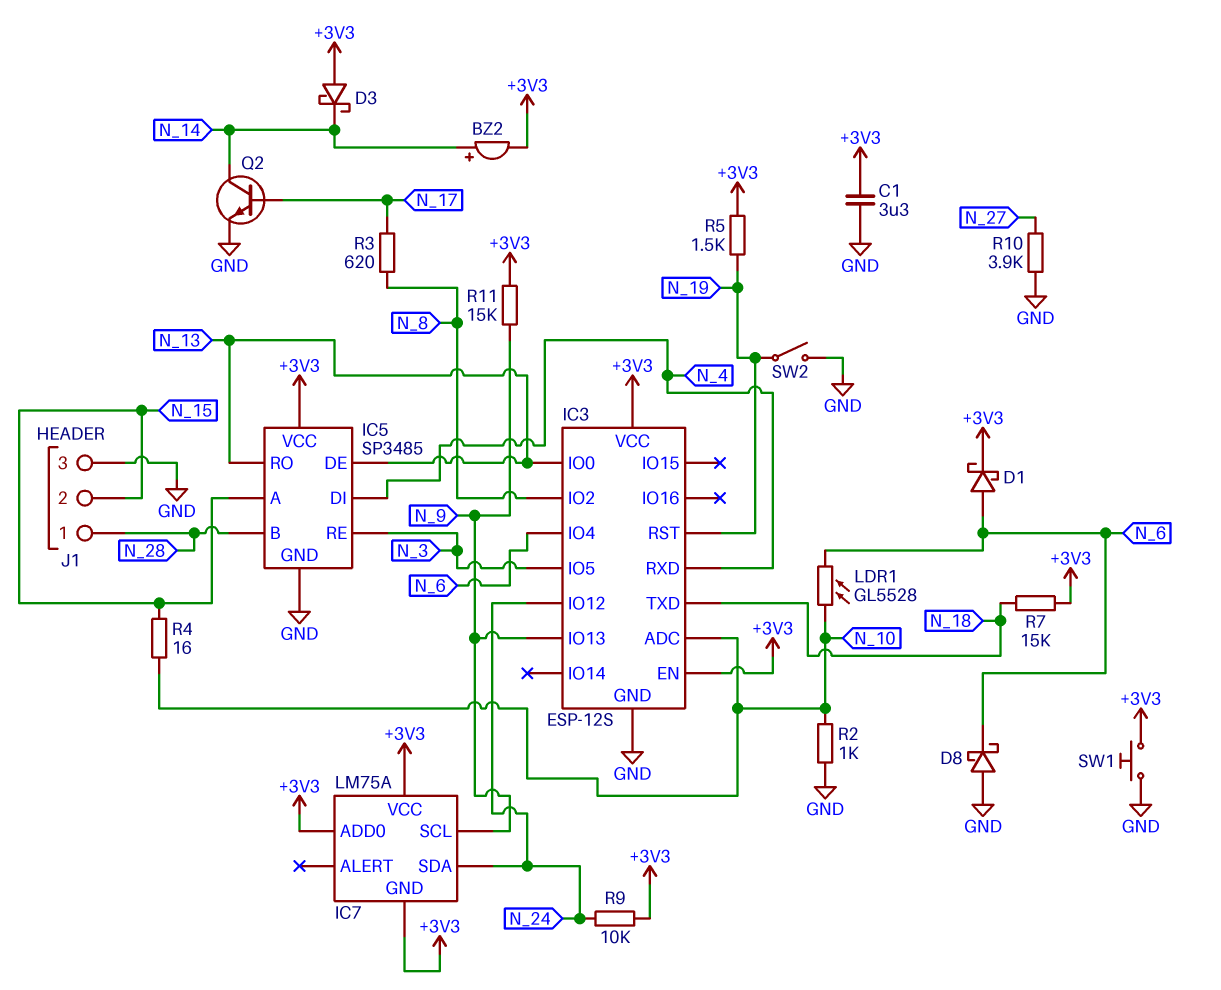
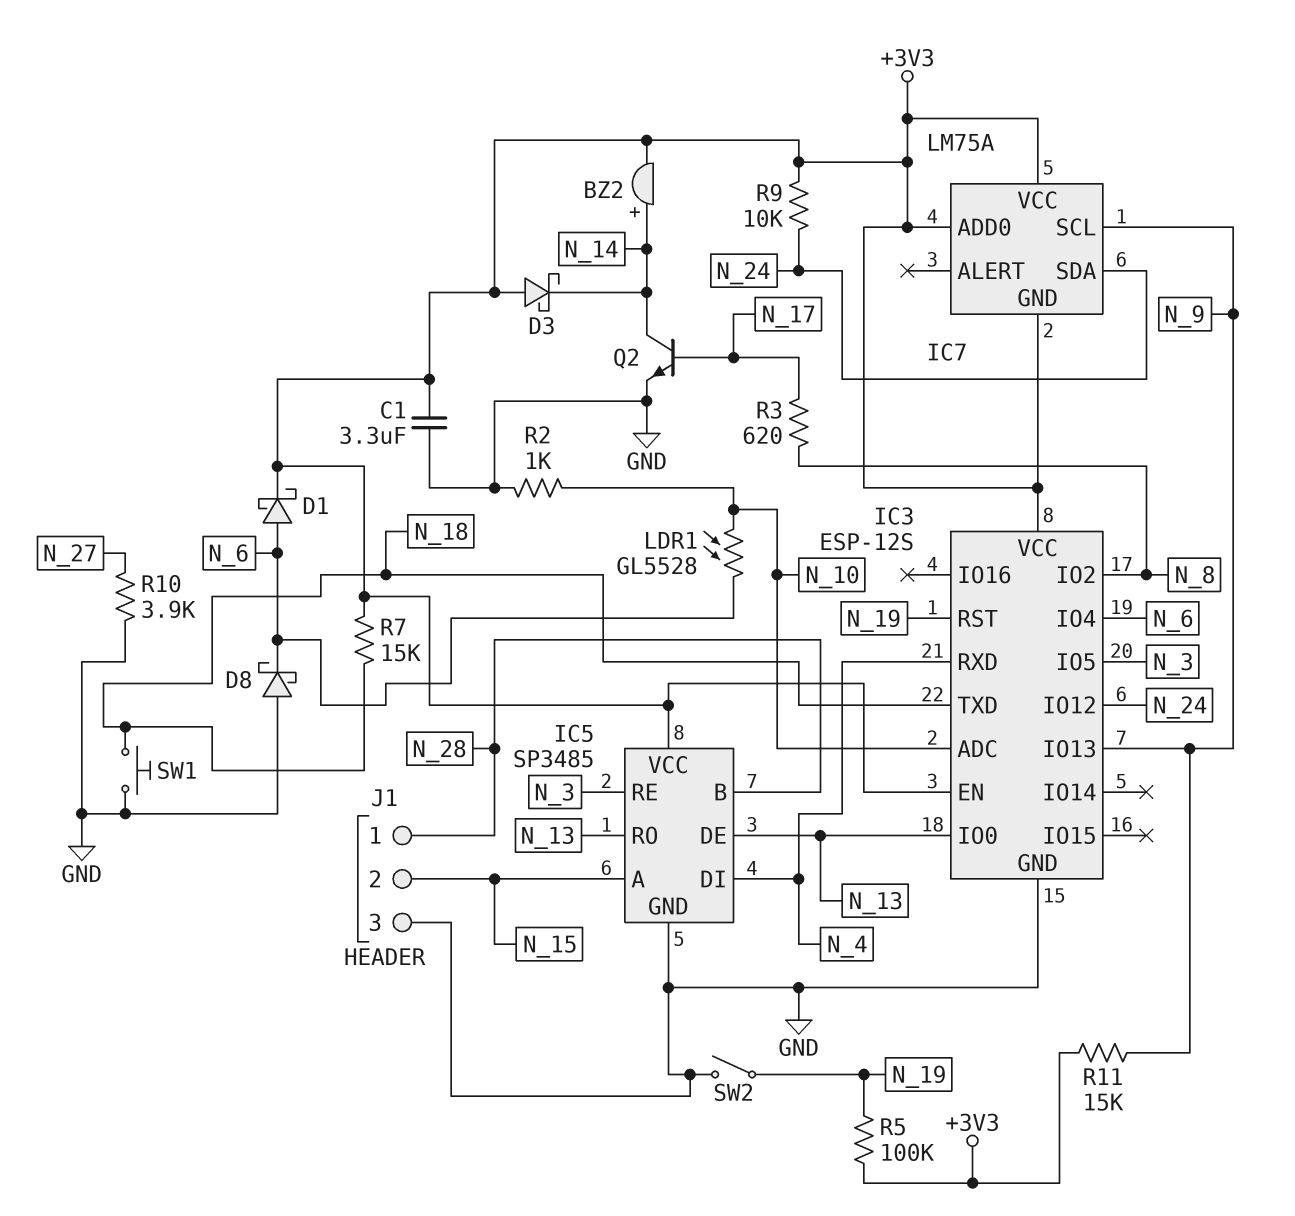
R4: 16 (N_10, N_15) -> none
R5: 1.5k (+3V3, N_19) -> 100k (+3V3, N_19)
SW1: button (+3V3, GND) -> button (GND, N_18)

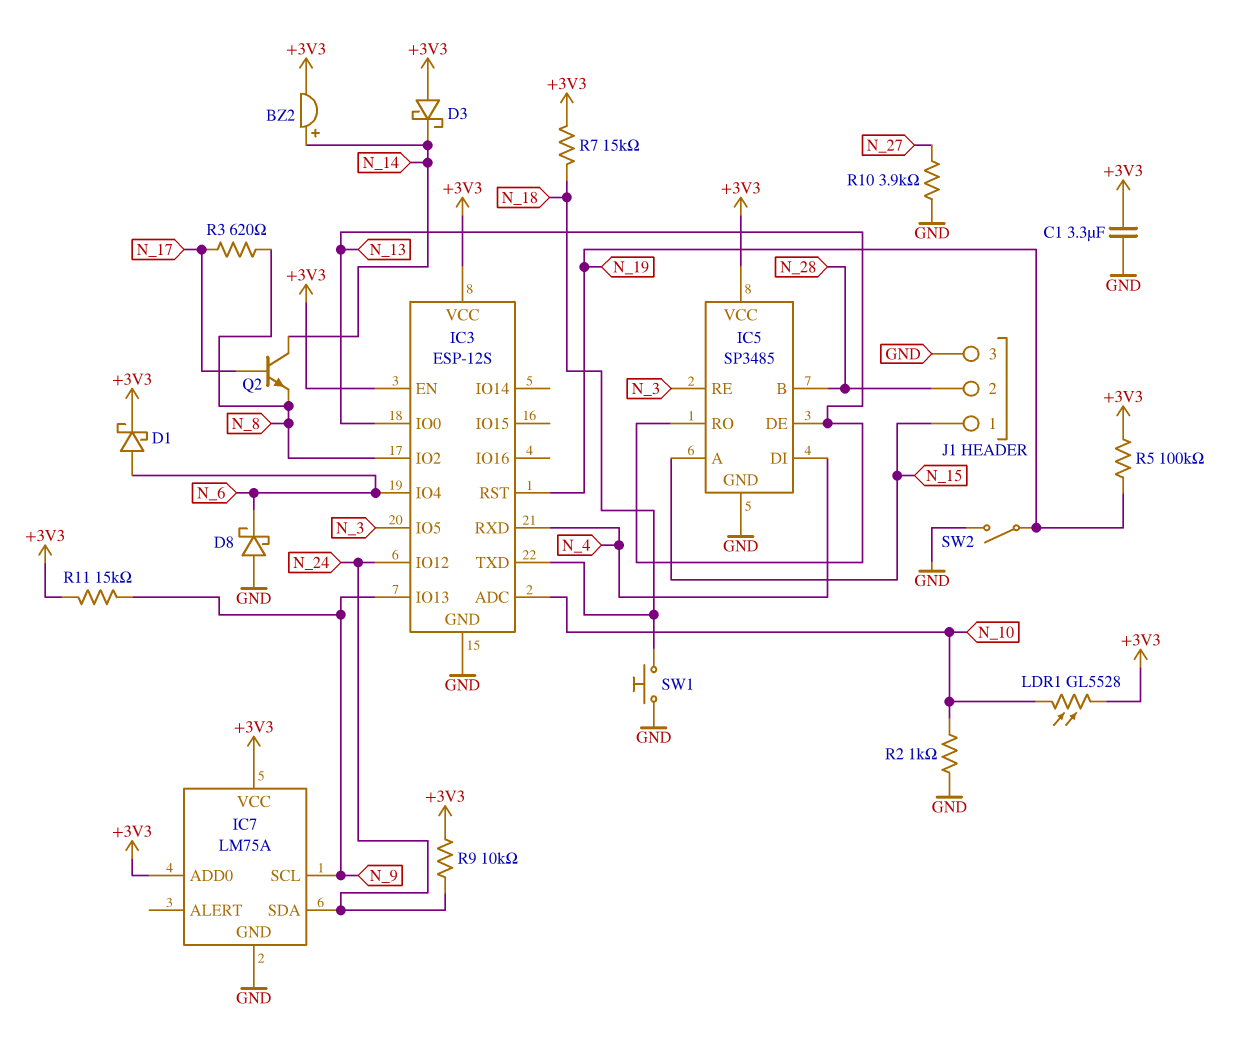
IC7 pin GND: +3V3 -> GND
J1 pin 1: N_28 -> N_15
J1 pin 2: N_15 -> N_28
LDR1: GL5528 (N_6, N_10) -> GL5528 (+3V3, N_10)
Q2: NPN (B N_17, C N_14, E GND) -> NPN (B N_17, C N_14, E N_8)

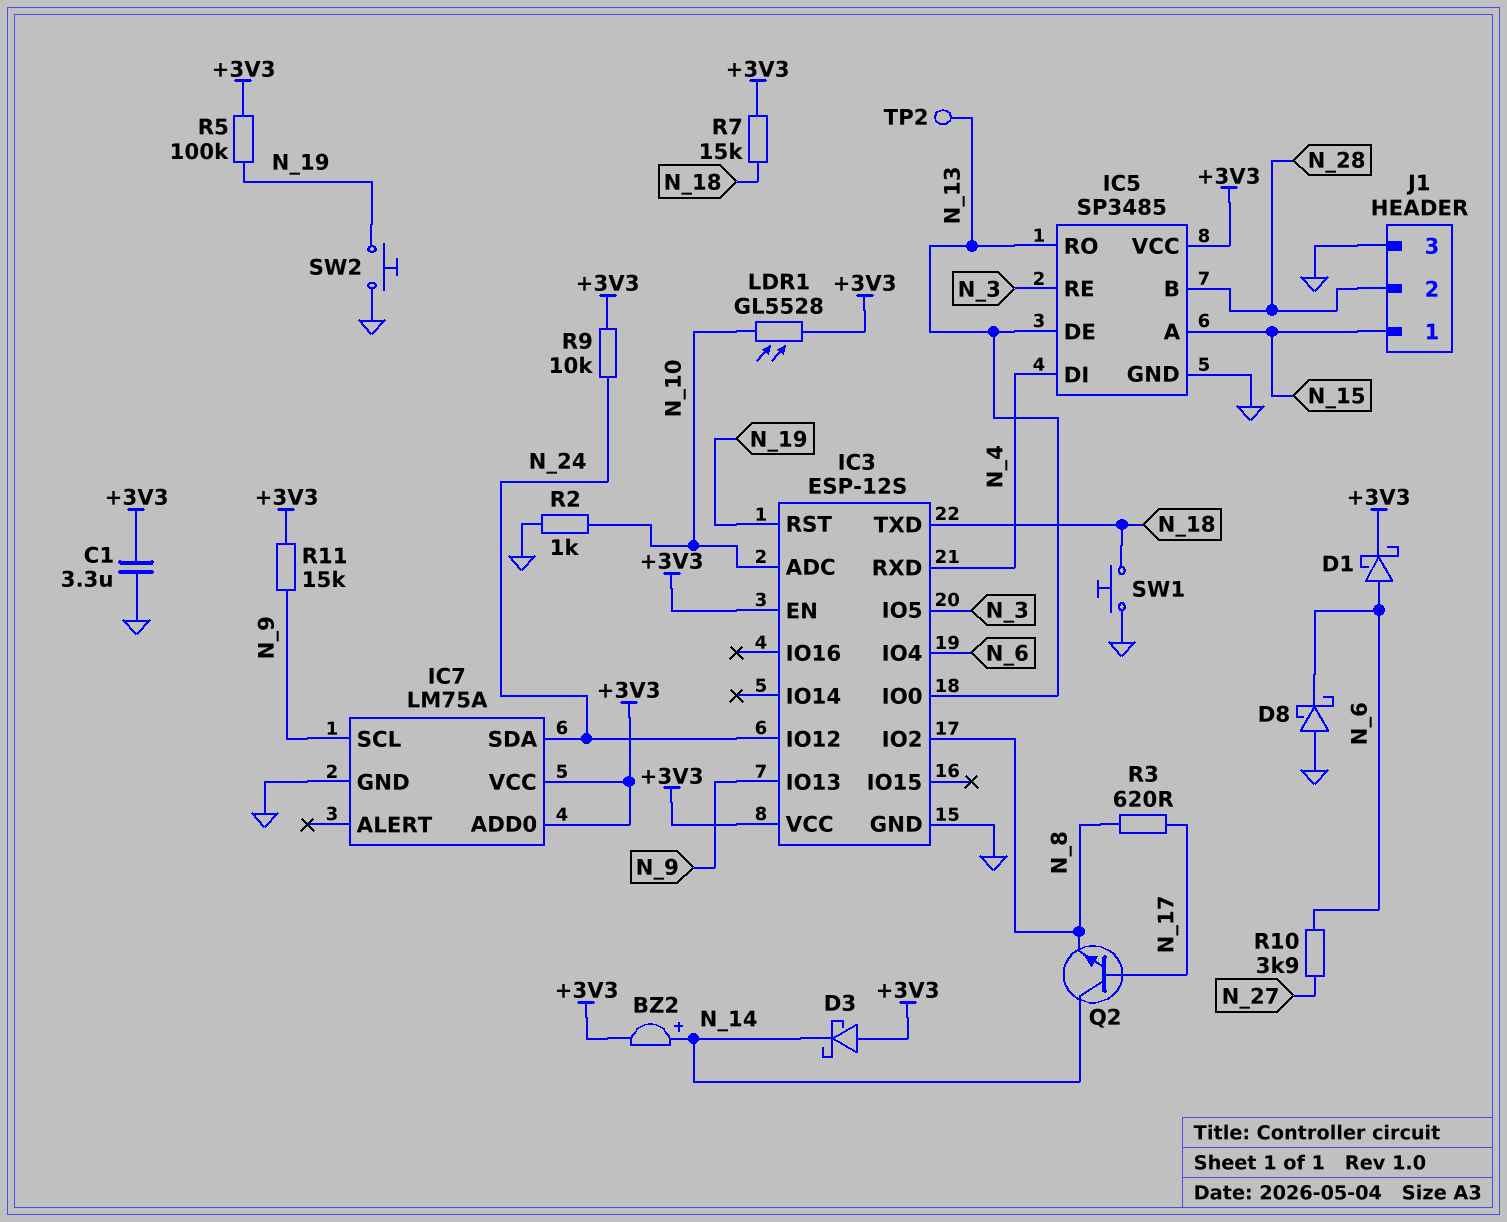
R10: 3.9k (GND, N_27) -> 3.9k (N_6, N_27)
SW2: switch (GND, N_19) -> button (GND, N_19)
TP2: none -> test point (N_13)

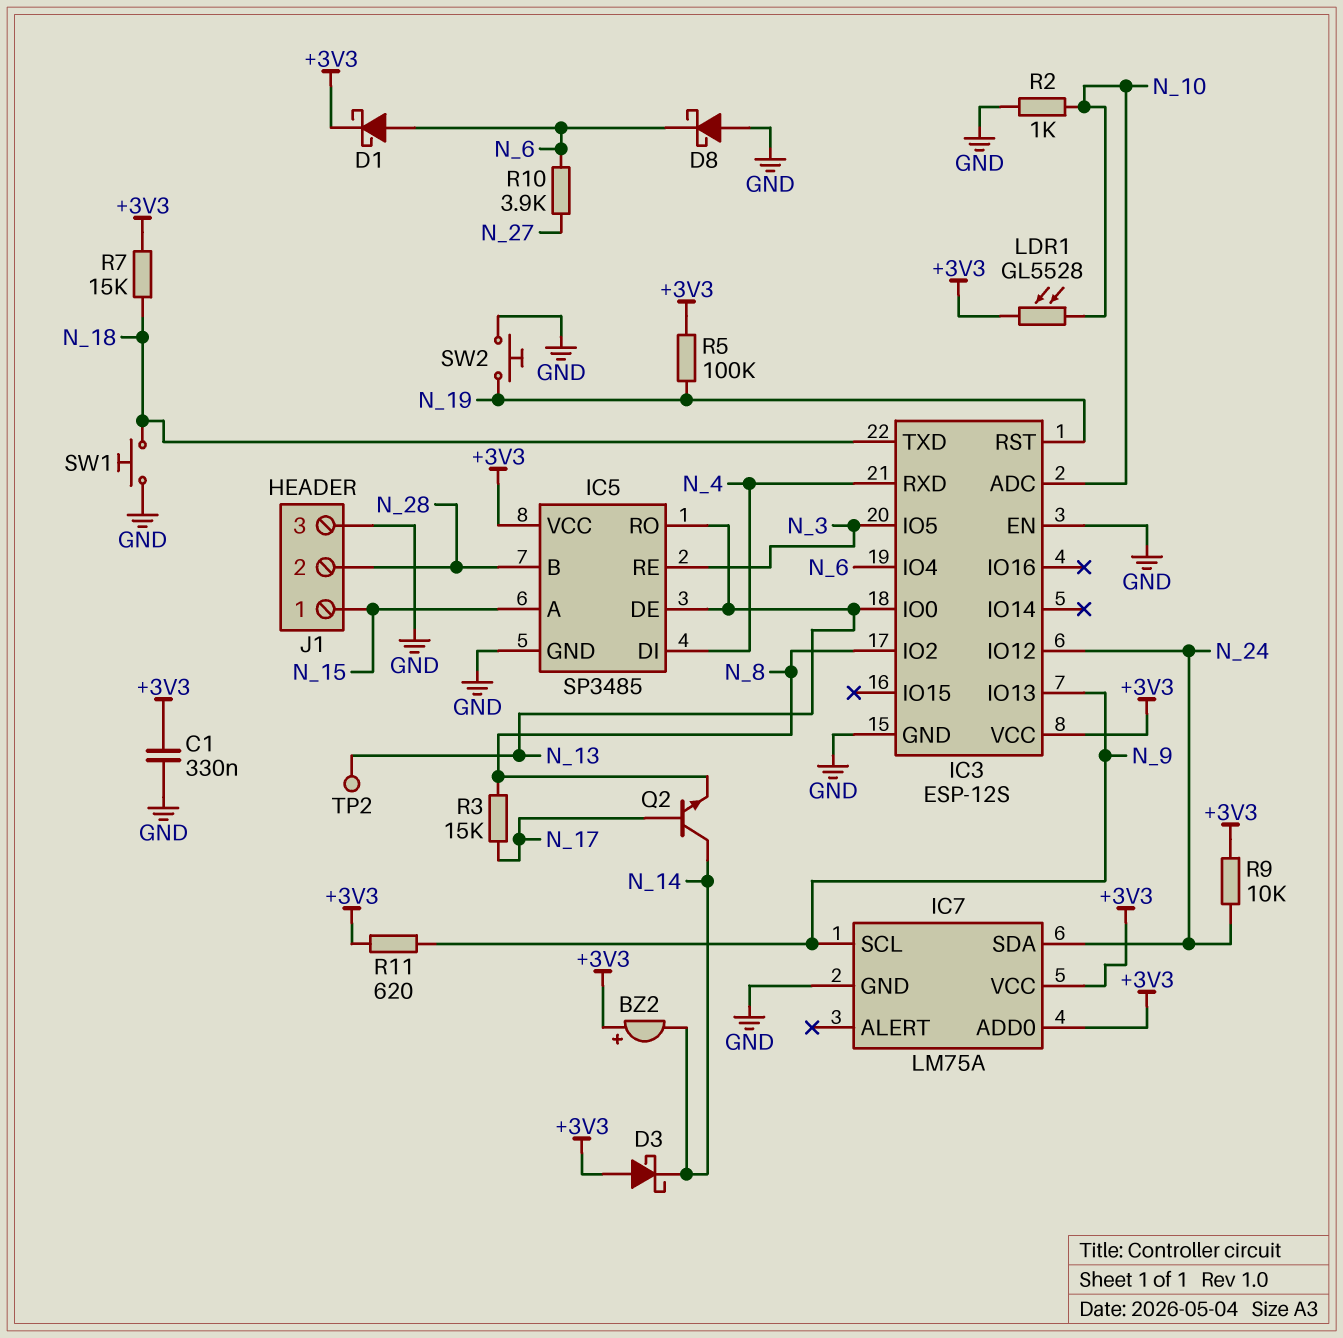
BZ2: buzzer (plus N_14, minus +3V3) -> buzzer (plus +3V3, minus N_14)
C1: 3.3uF (+3V3, GND) -> 330nF (+3V3, GND)
IC3 pin EN: +3V3 -> GND
R3: 620 (N_8, N_17) -> 15k (N_8, N_17)
R11: 15k (+3V3, N_9) -> 620 (+3V3, N_9)

